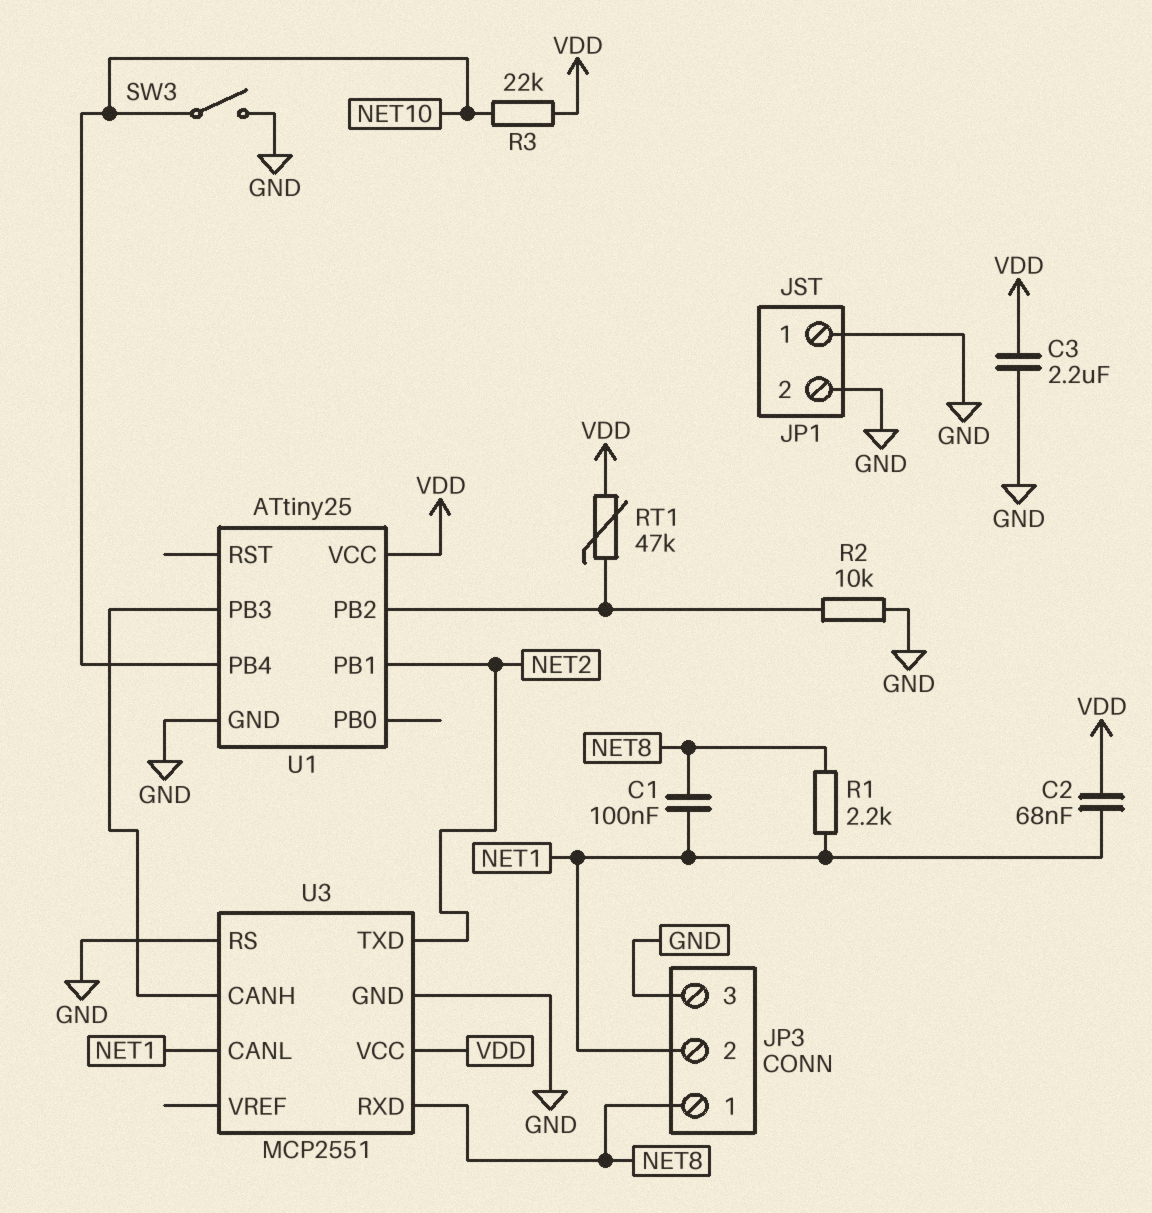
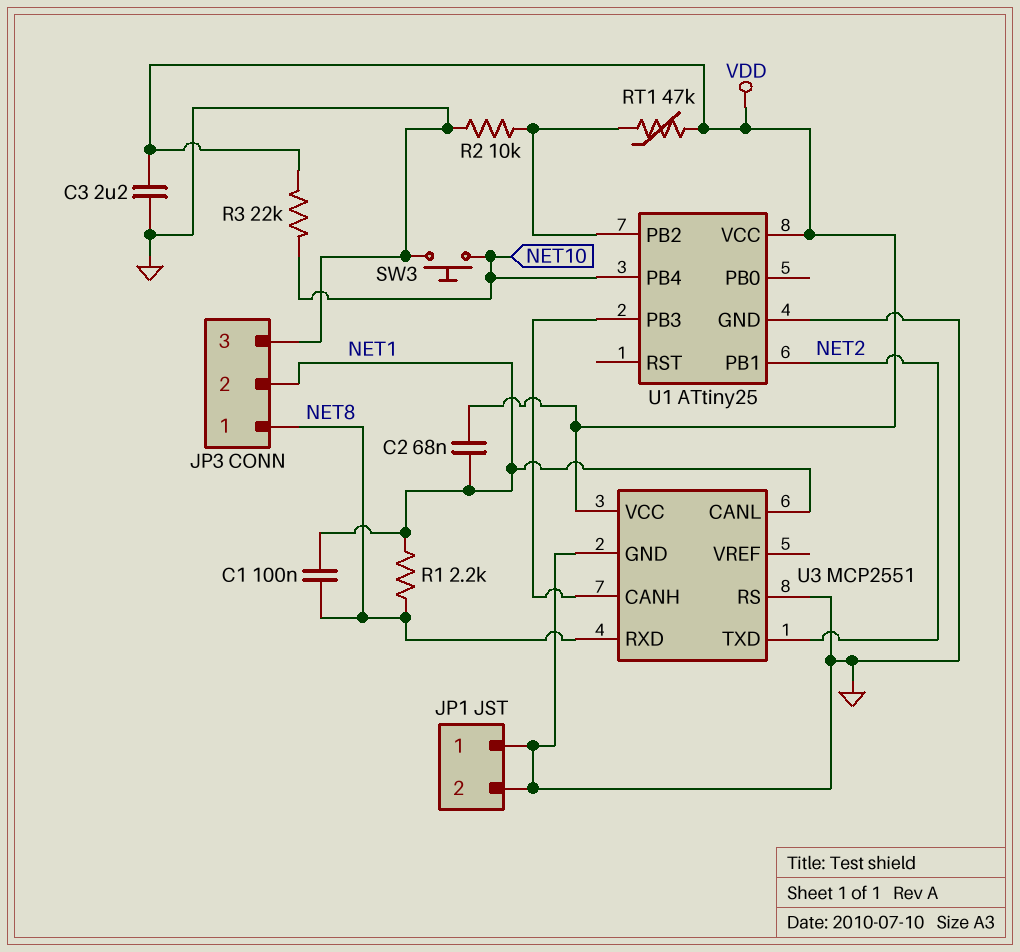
SW3: switch (GND, NET10) -> button (GND, NET10)

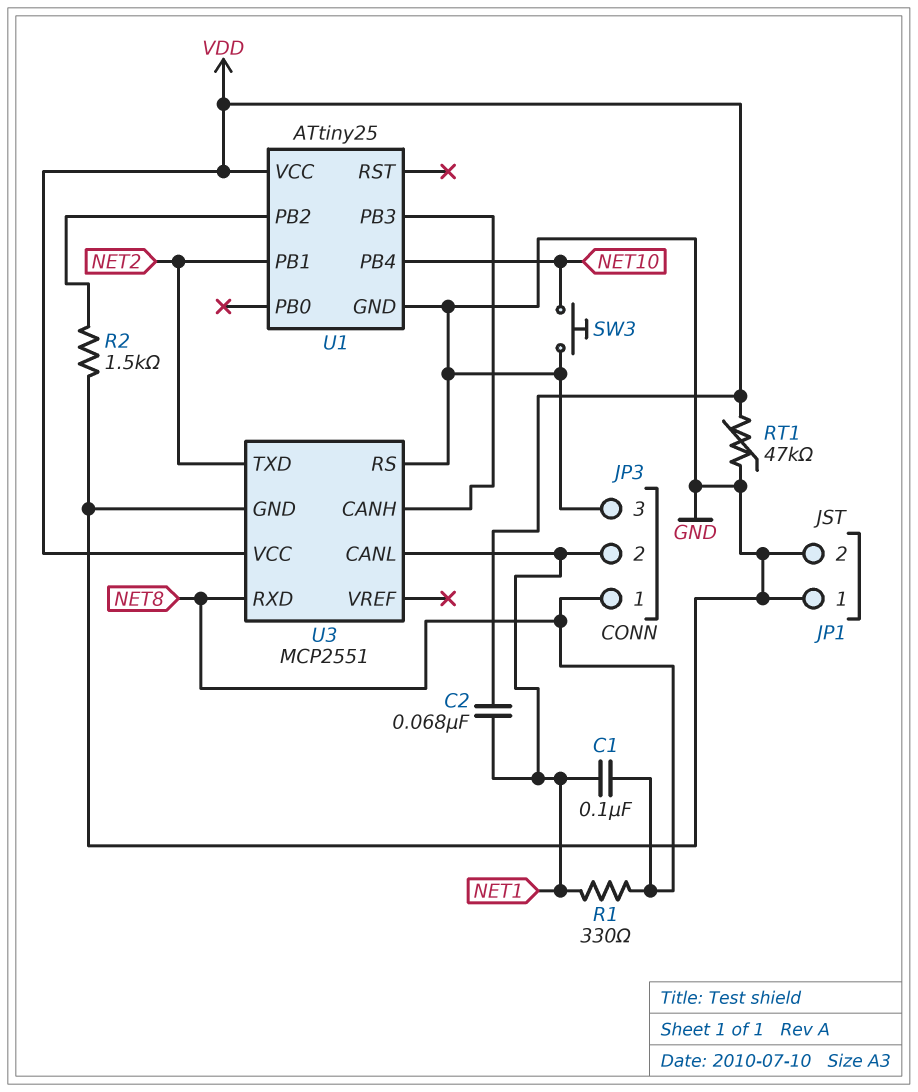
C3: 2.2uF (GND, VDD) -> none
R1: 2.2k (NET1, NET8) -> 330 (NET1, NET8)
R2: 10k (GND, U1/PB2) -> 1.5k (GND, U1/PB2)
R3: 22k (NET10, VDD) -> none
RT1: 47k (U1/PB2, VDD) -> 47k (GND, VDD)

